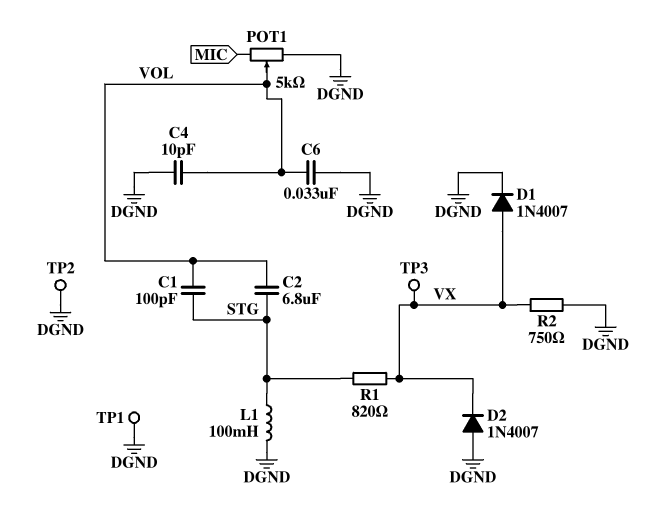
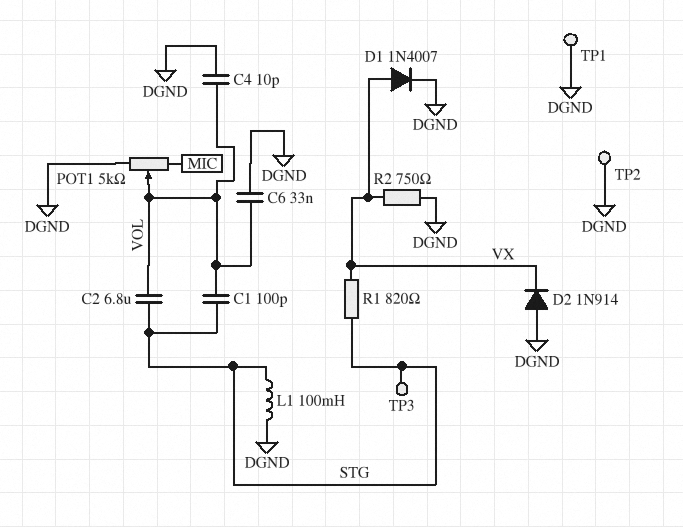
D2: diode 1N4007 (A DGND, K VX) -> diode 1N914 (A DGND, K VX)
TP3: test point (VX) -> test point (STG)

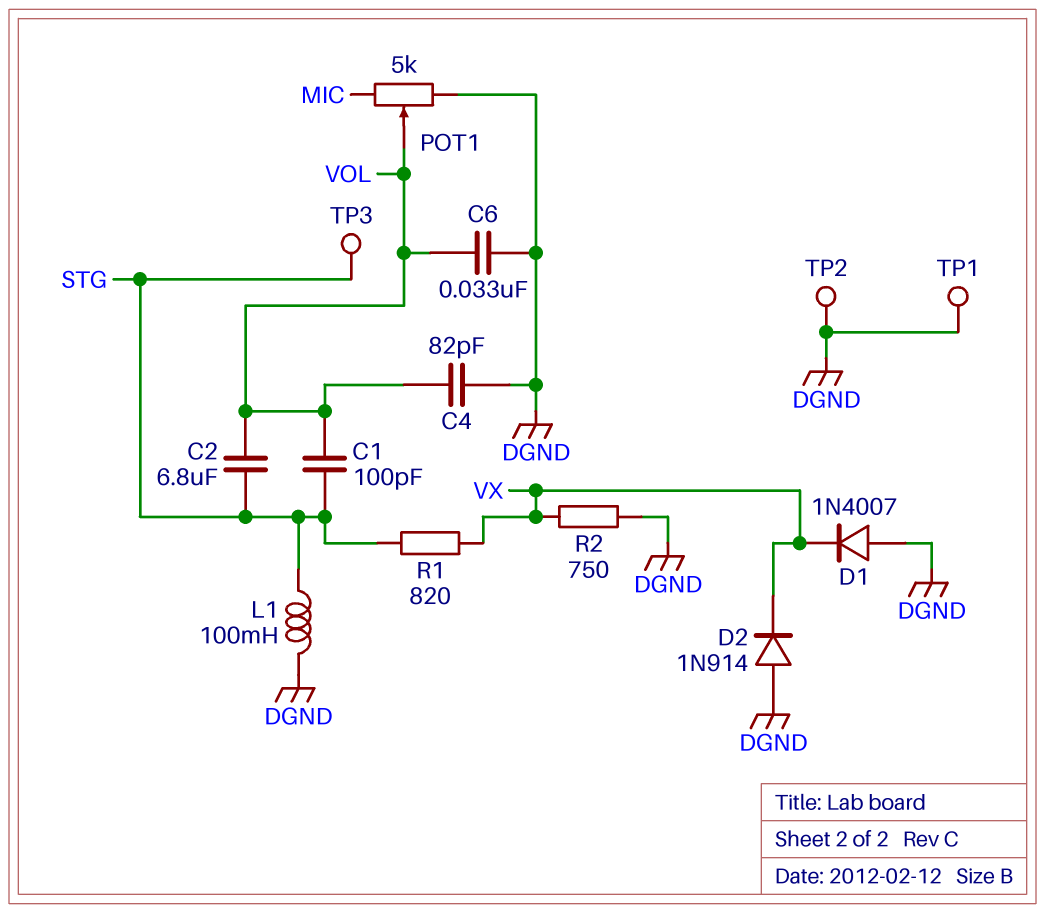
C4: 10pF (DGND, VOL) -> 82pF (DGND, VOL)
D1: diode 1N4007 (A VX, K DGND) -> diode 1N4007 (A DGND, K VX)

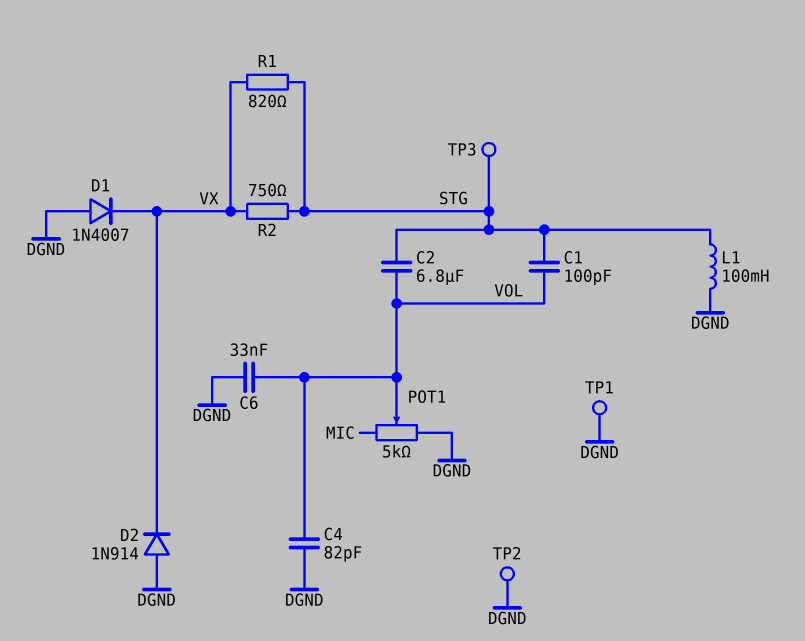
R2: 750 (DGND, VX) -> 750 (STG, VX)

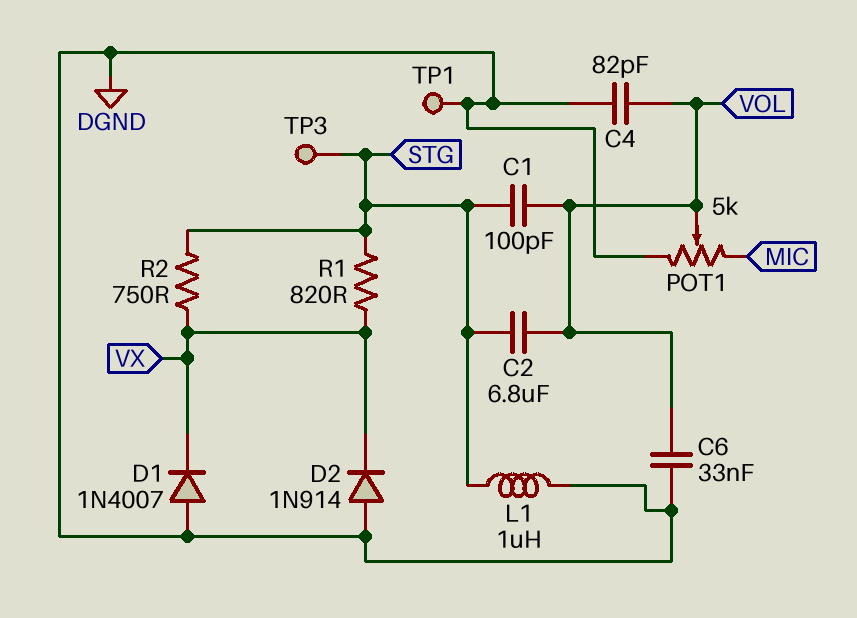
L1: 100mH (DGND, STG) -> 1uH (DGND, STG)
TP2: test point (DGND) -> none

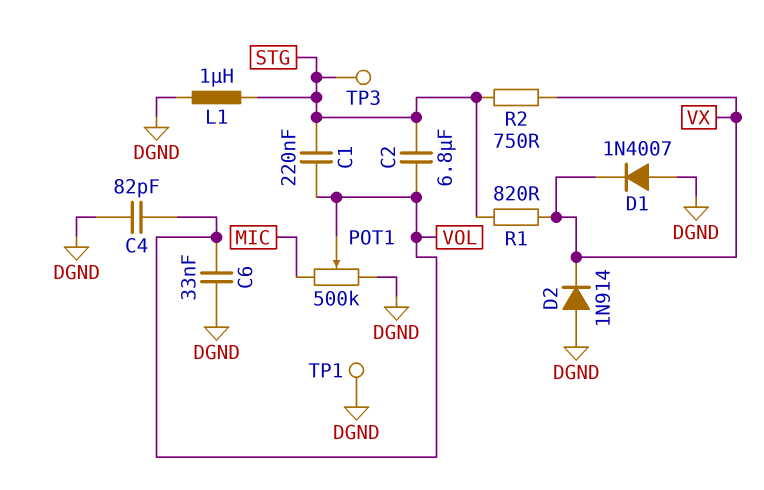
C1: 100pF (STG, VOL) -> 220nF (STG, VOL)
POT1: 5k (DGND, MIC, wiper VOL) -> 500k (DGND, MIC, wiper VOL)

